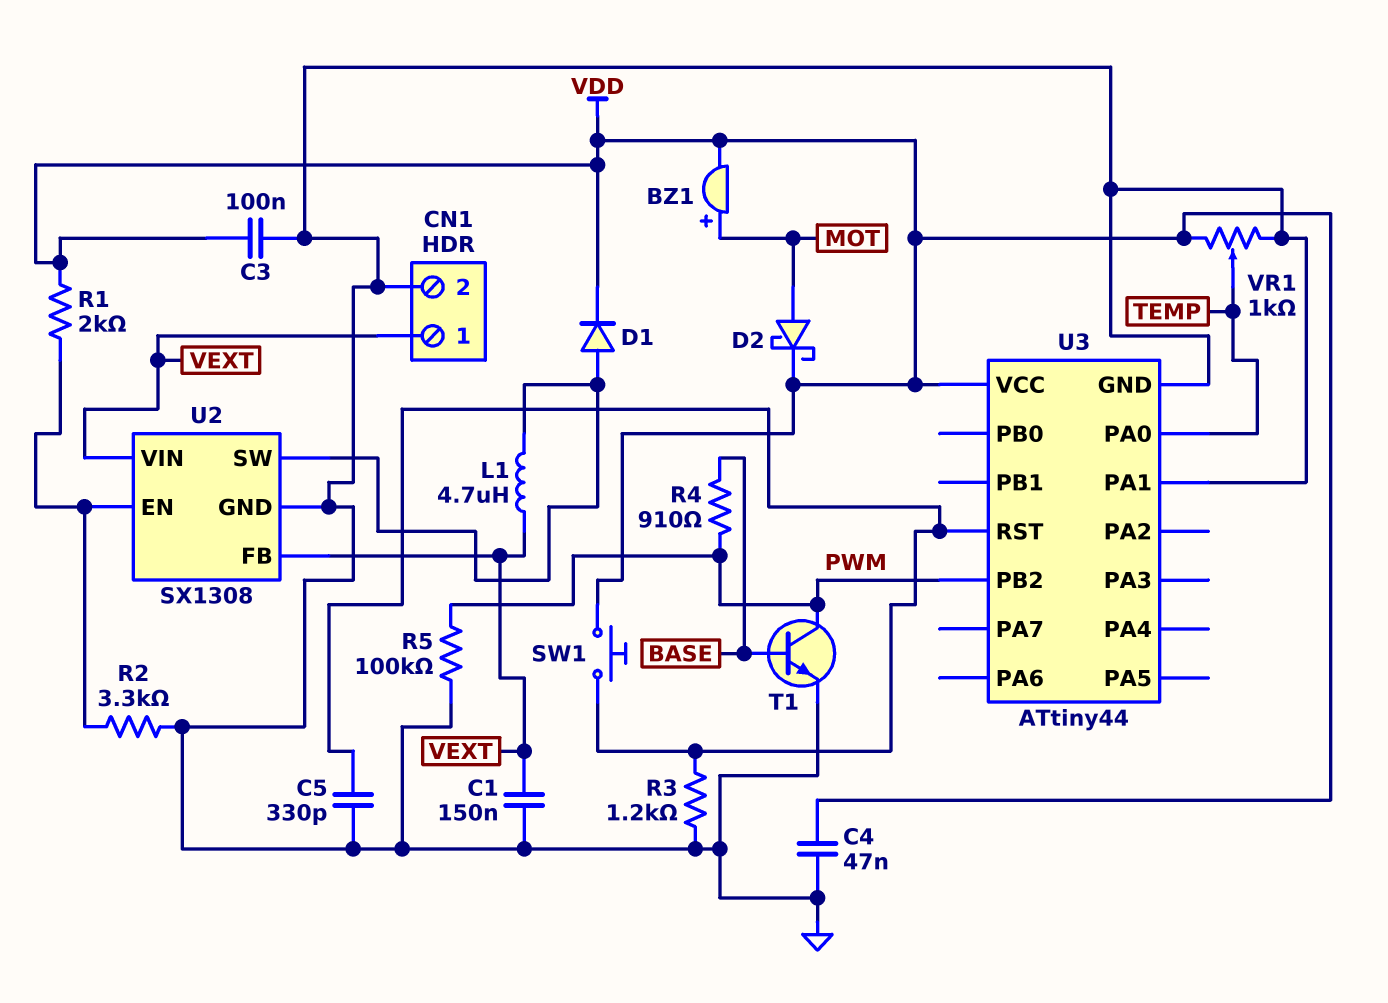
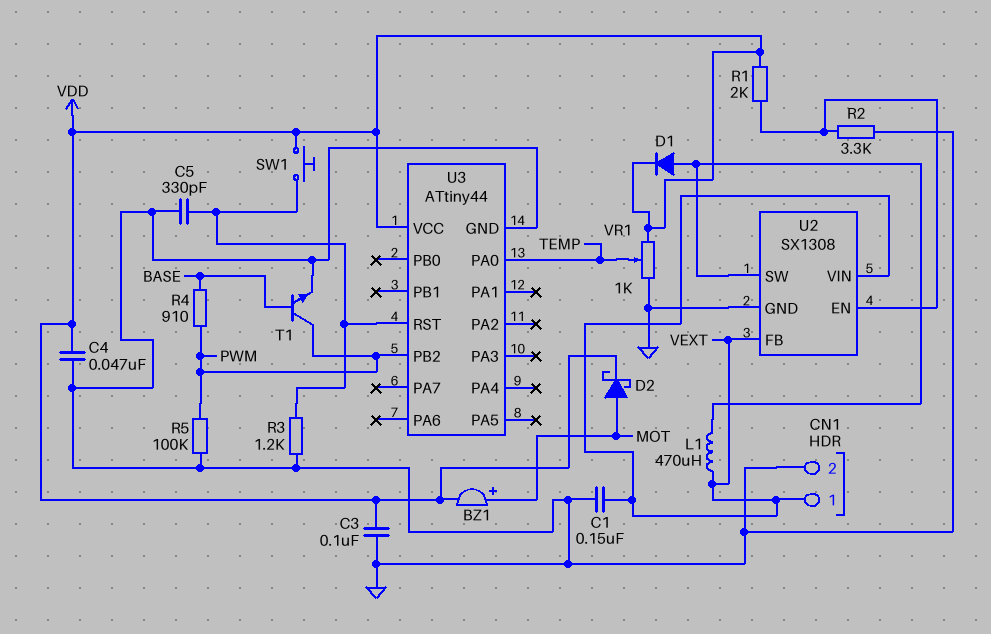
L1: 4.7uH (U2/SW, VEXT) -> 470uH (U2/SW, VEXT)
U3 pin PA1: GND -> none

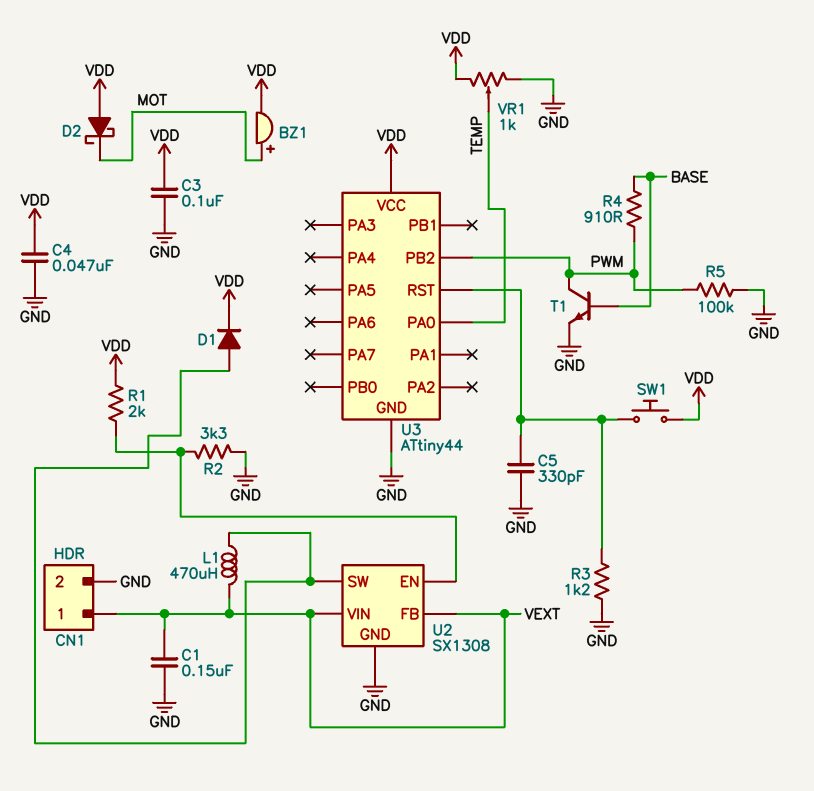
D2: schottky (A MOT, K VDD) -> schottky (A VDD, K MOT)

